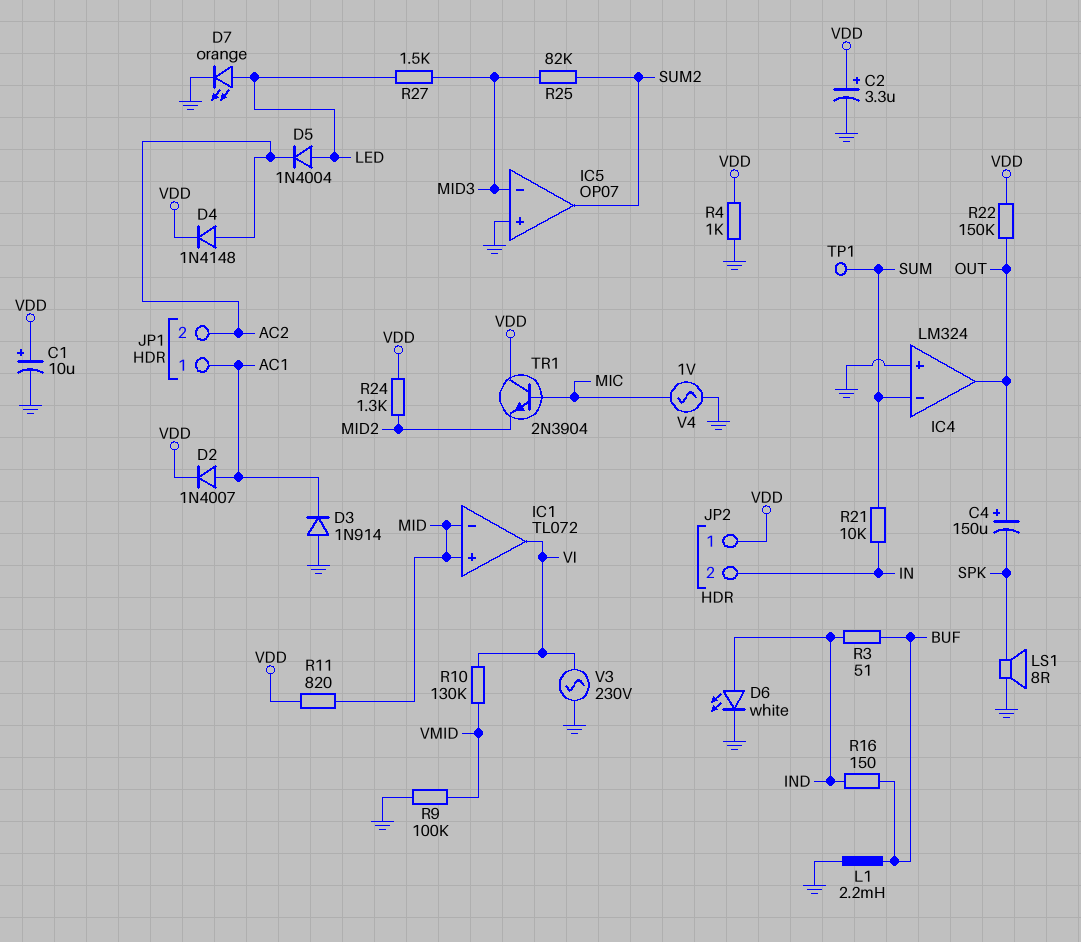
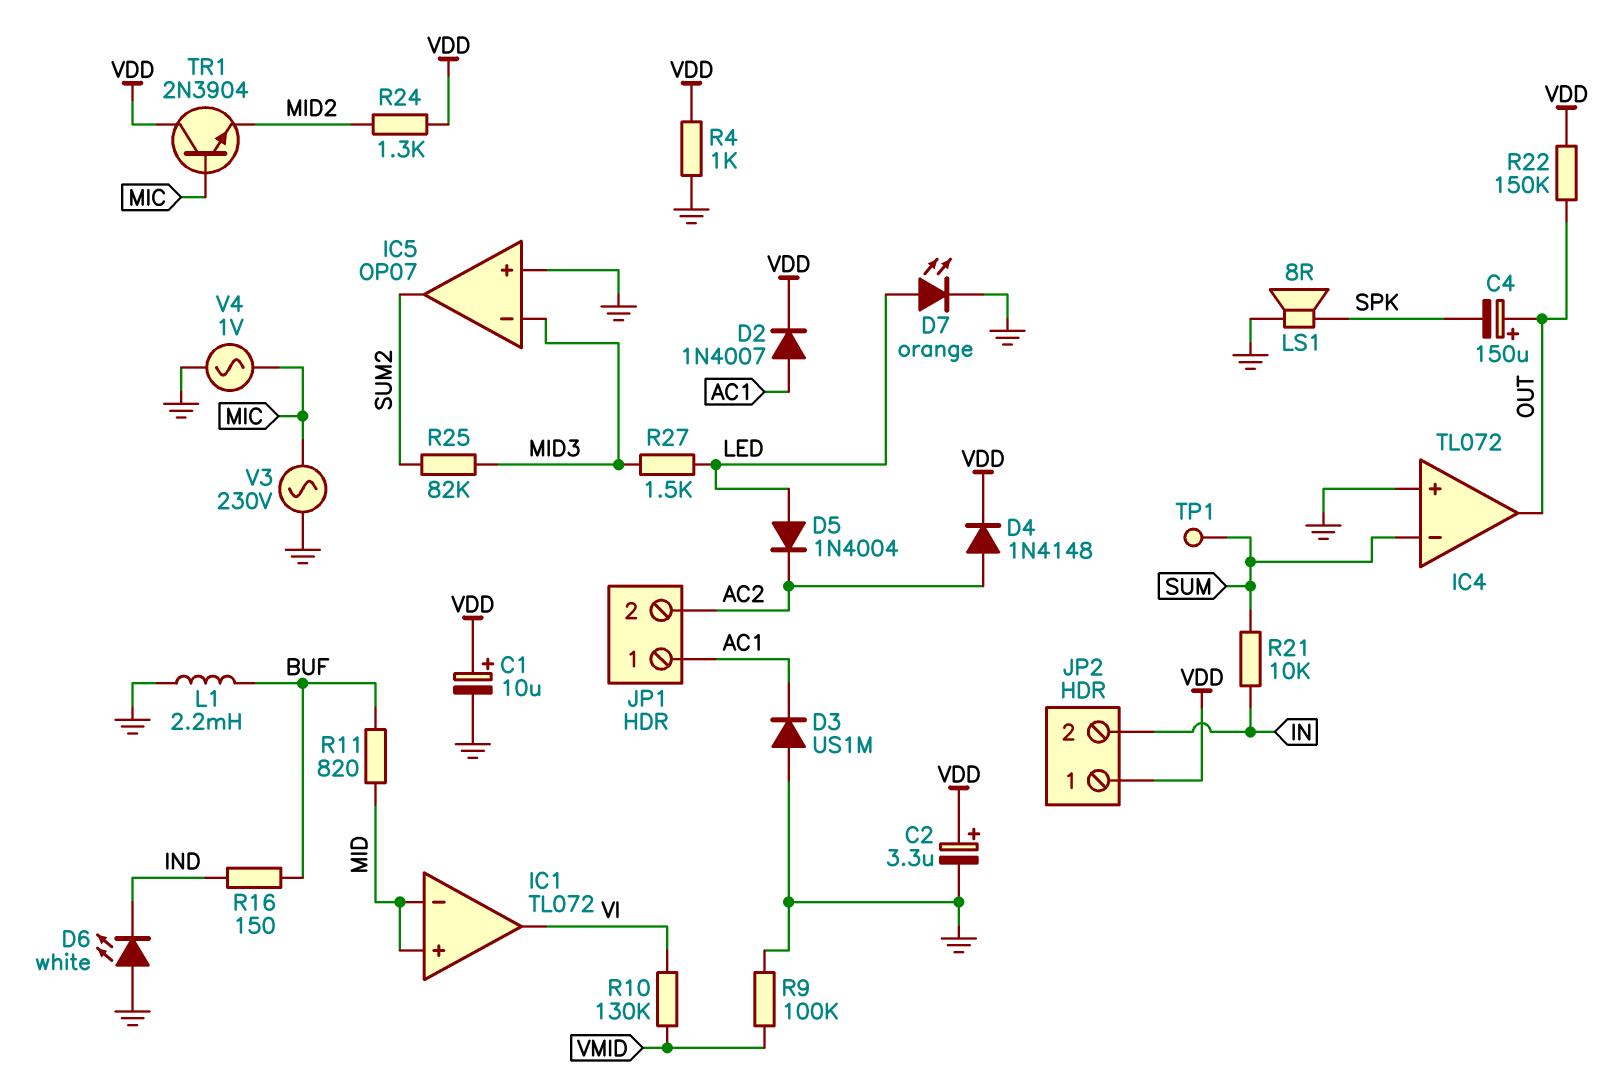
D3: diode 1N914 (A GND, K AC1) -> diode US1M (A GND, K AC1)
D6: LED white (A IND, K GND) -> LED white (A GND, K IND)
IC4: LM324 -> TL072
R3: 51 (BUF, IND) -> none
R11: 820 (MID, VDD) -> 820 (BUF, MID)
V3: AC 230V (GND, VI) -> AC 230V (GND, MIC)

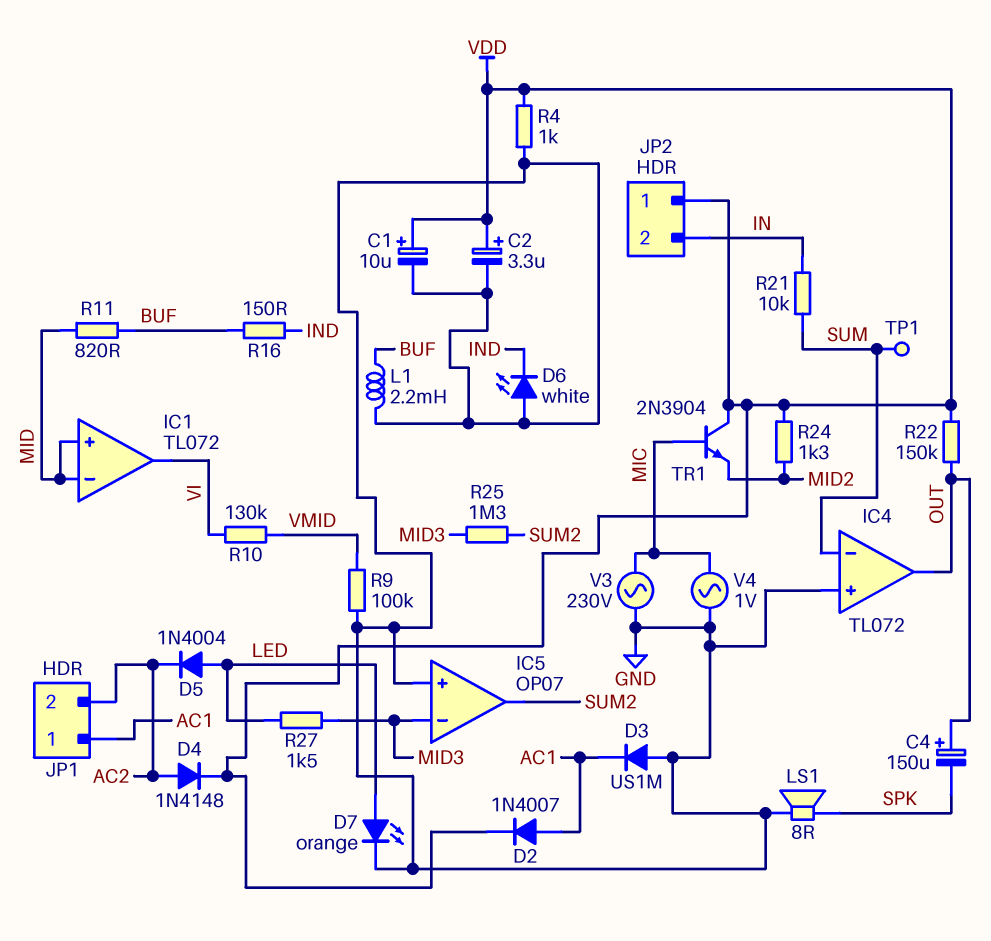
R25: 82k (MID3, SUM2) -> 1.3M (MID3, SUM2)

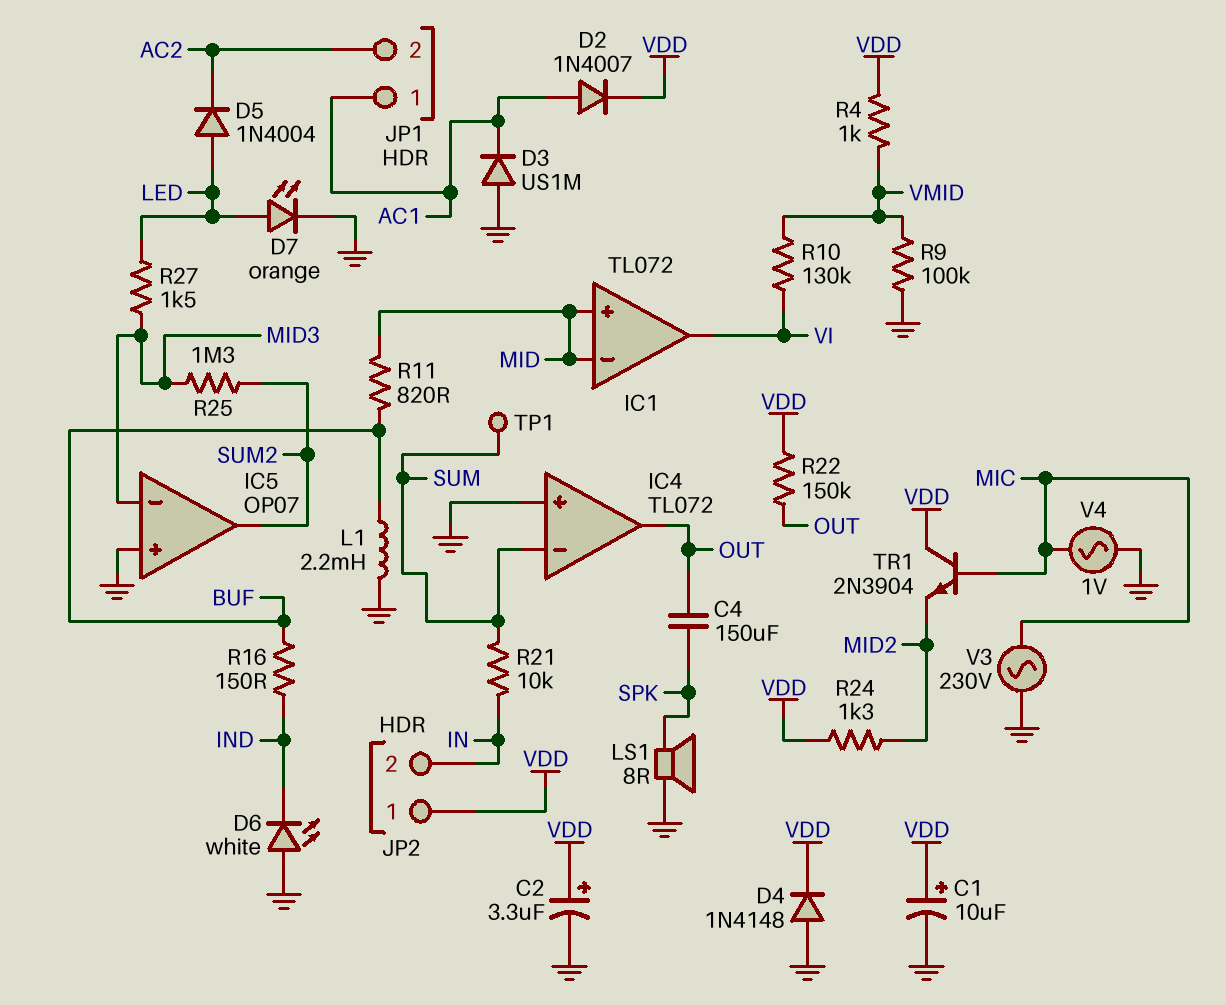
C4: 150uF (plus OUT, minus SPK) -> 150uF (OUT, SPK)
D4: diode 1N4148 (A AC2, K VDD) -> diode 1N4148 (A GND, K VDD)
R4: 1k (GND, VDD) -> 1k (VDD, VMID)

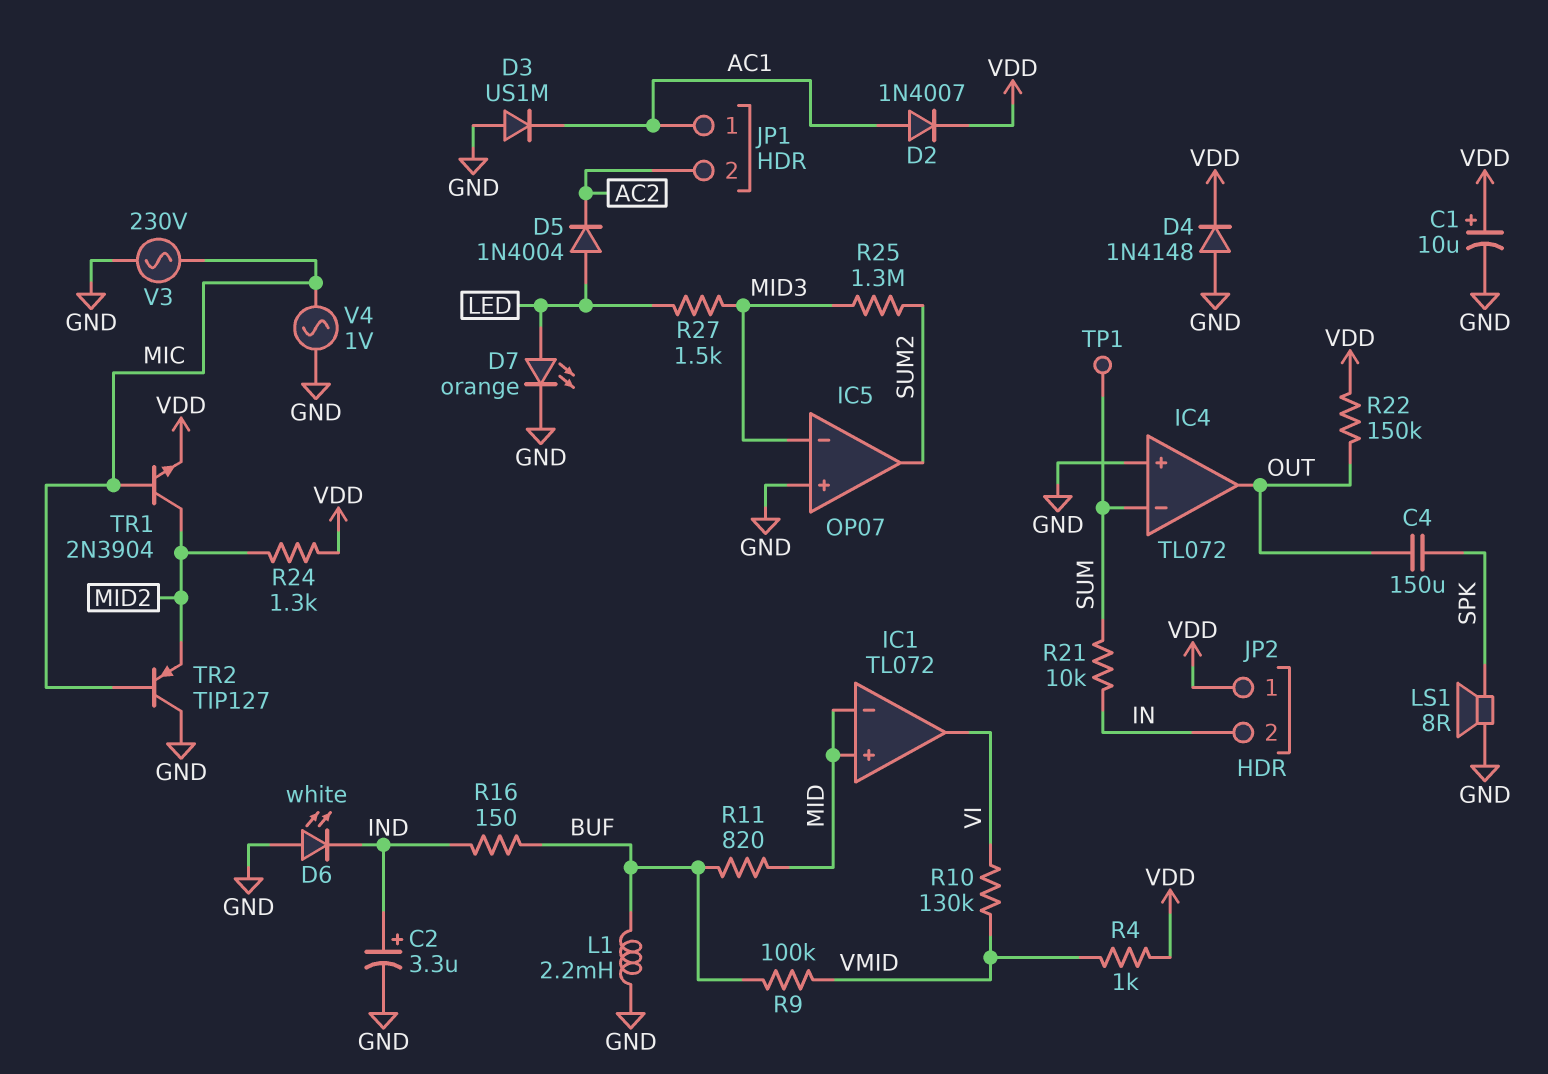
C2: 3.3uF (plus VDD, minus GND) -> 3.3uF (plus IND, minus GND)
R9: 100k (GND, VMID) -> 100k (BUF, VMID)
TR1: NPN 2N3904 (B MIC, C VDD, E MID2) -> NPN 2N3904 (B MIC, C MID2, E VDD)
TR2: none -> PNP TIP127 (B MIC, C GND, E MID2)

